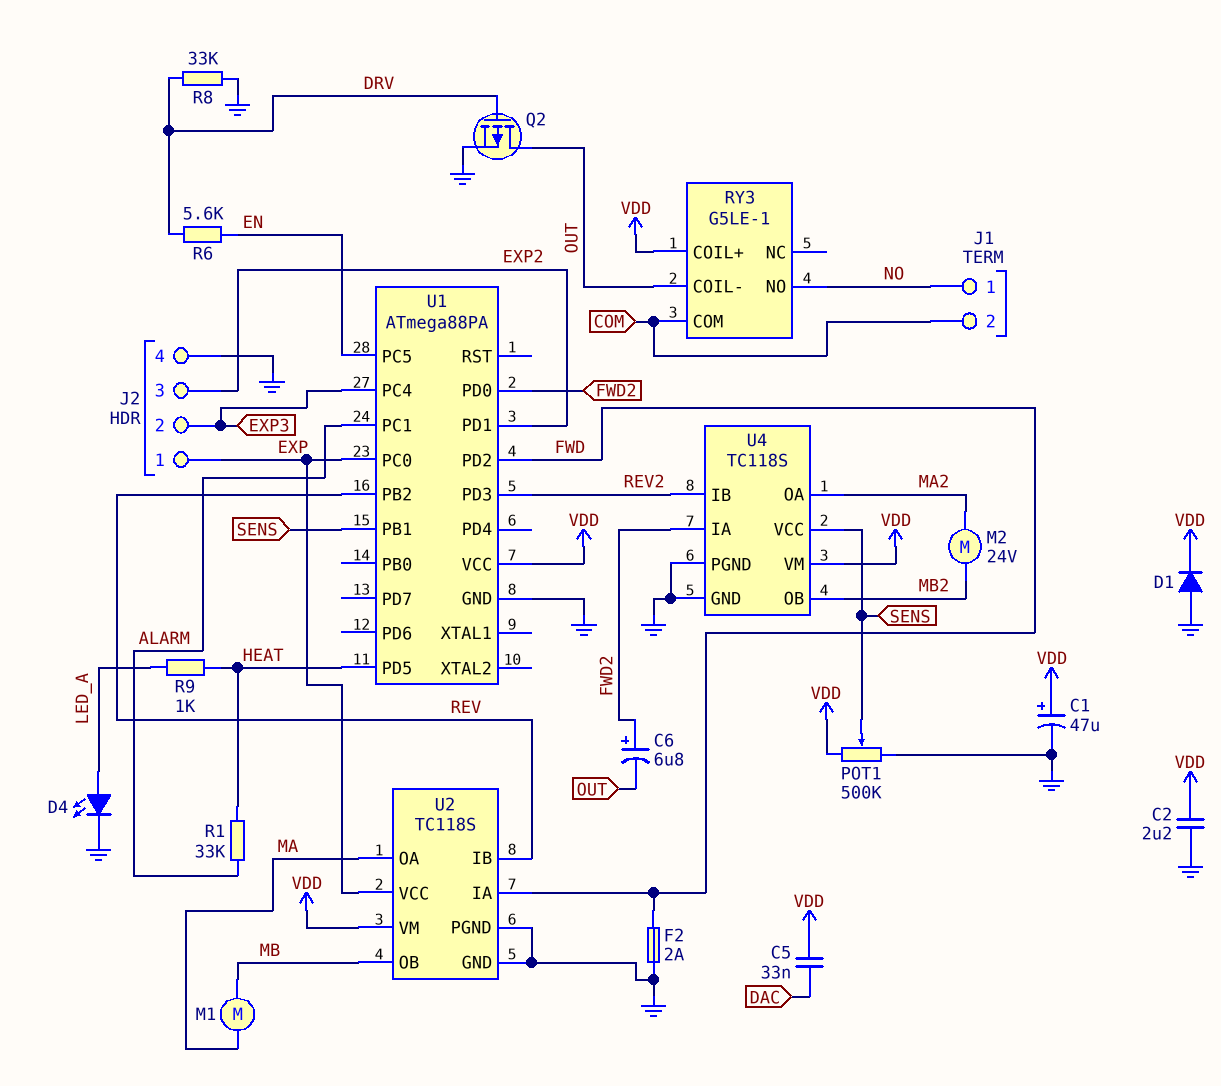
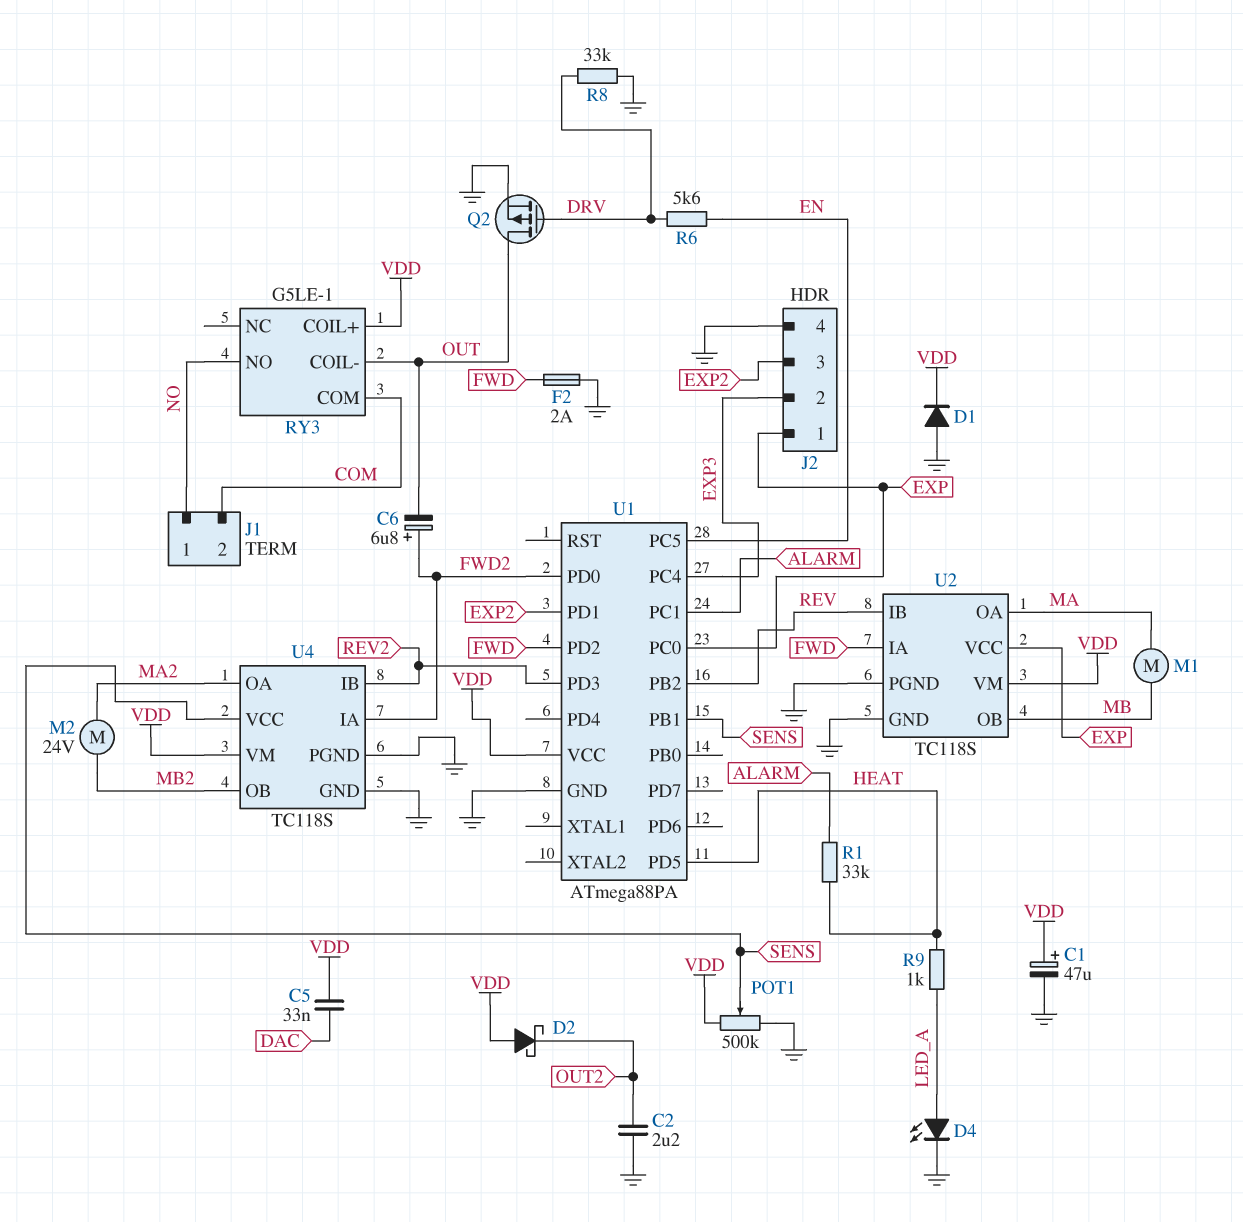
C2: 2.2uF (GND, VDD) -> 2.2uF (GND, OUT2)
D2: none -> schottky (A VDD, K OUT2)

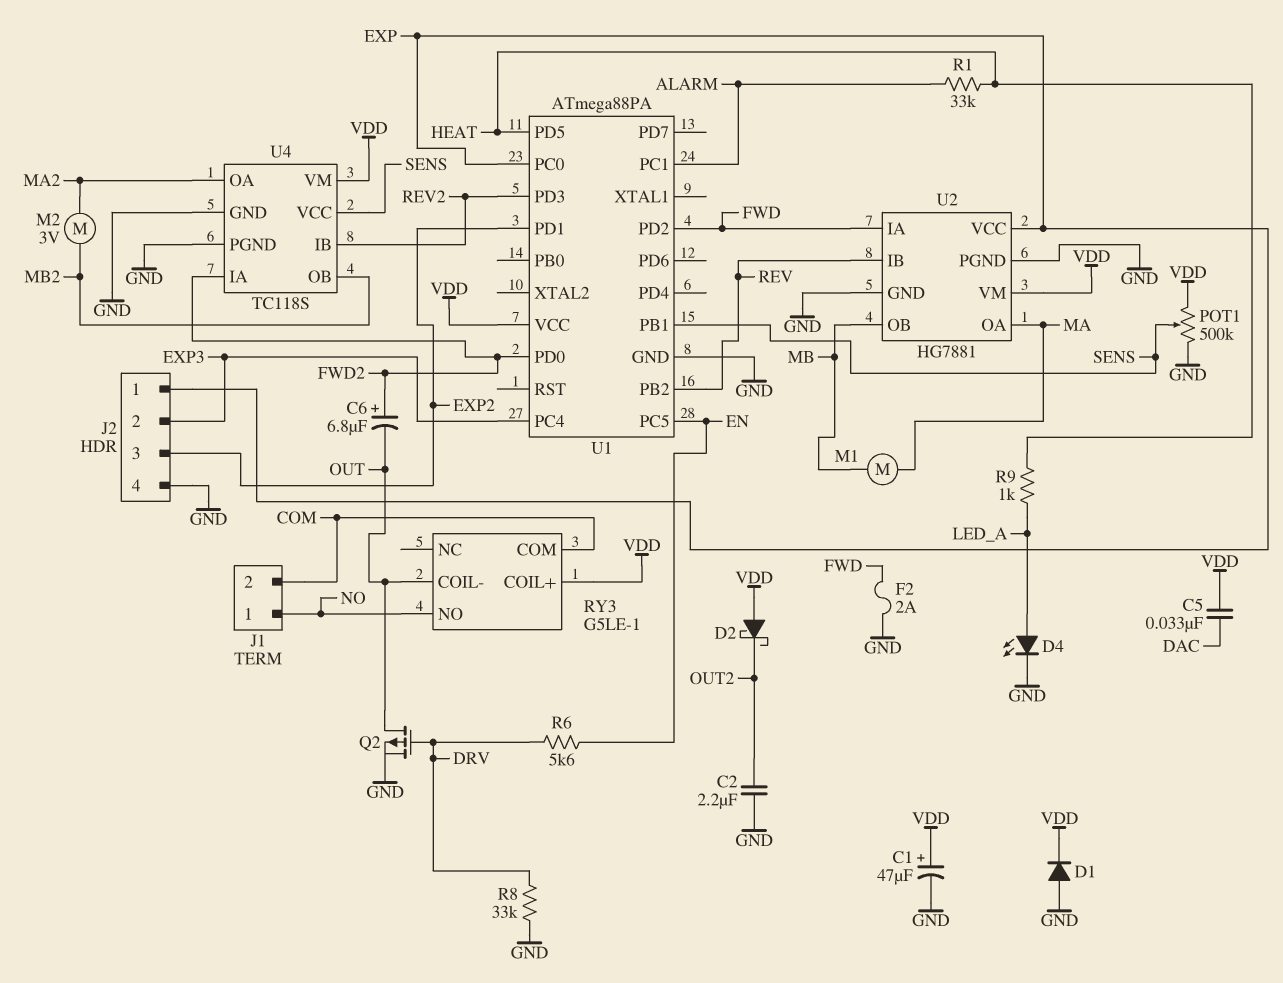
M2: motor 24V (MA2, MB2) -> motor 3V (MA2, MB2)
U2: TC118S -> HG7881

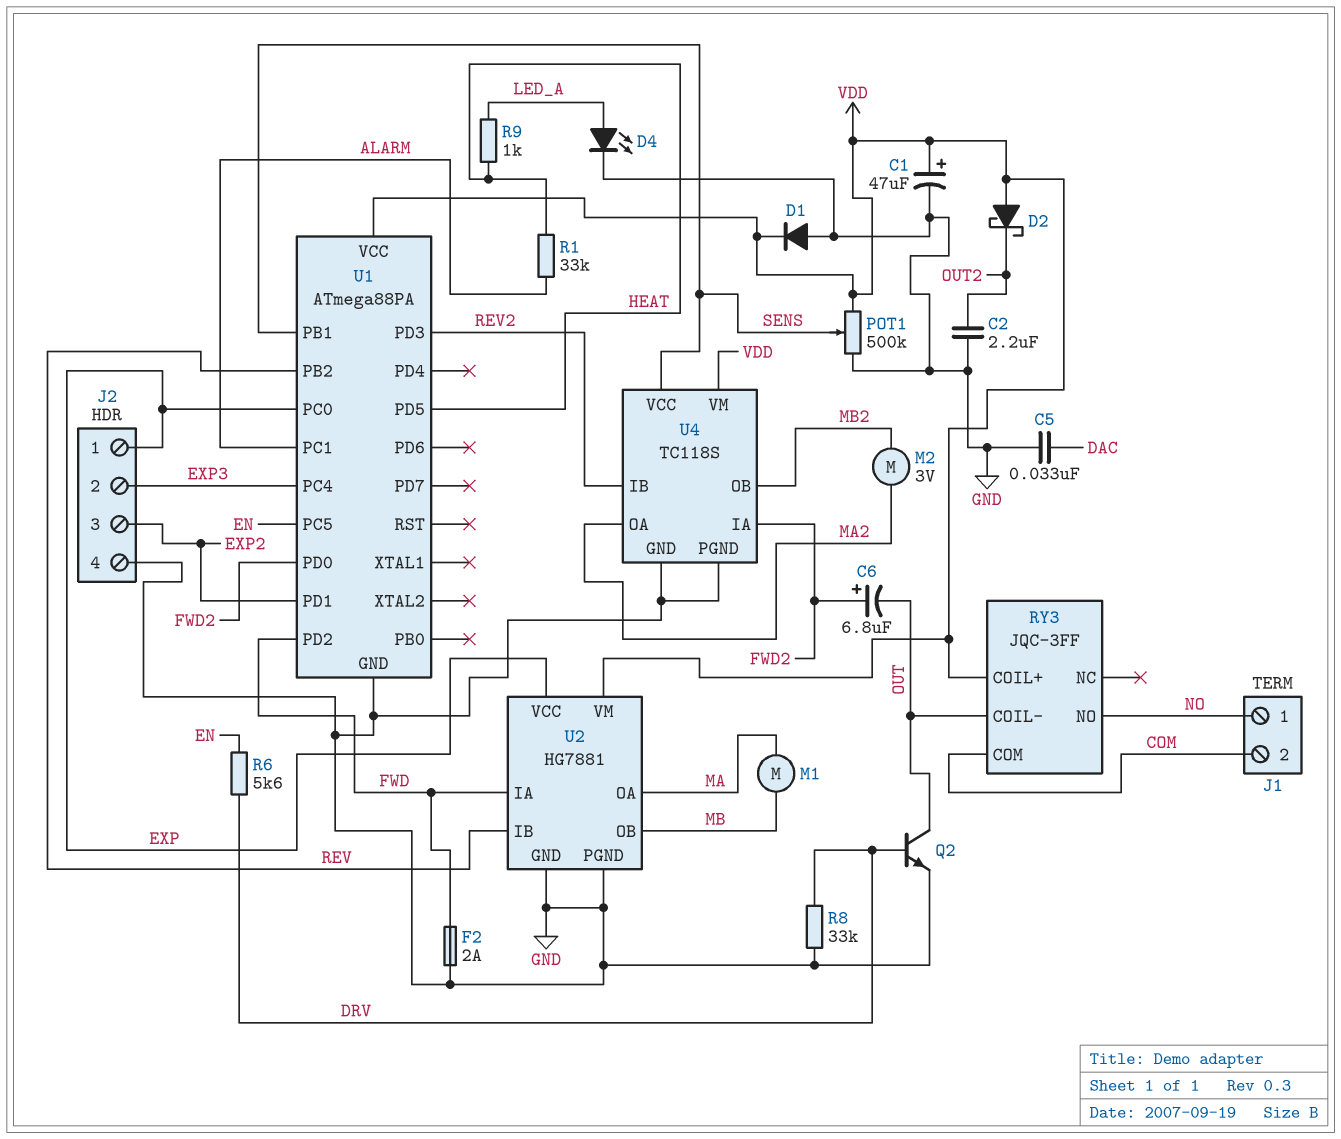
C5: 33nF (DAC, VDD) -> 33nF (DAC, GND)
Q2: PMOS (G DRV, D OUT, S GND) -> NPN (B DRV, C OUT, E GND)
RY3: G5LE-1 -> JQC-3FF

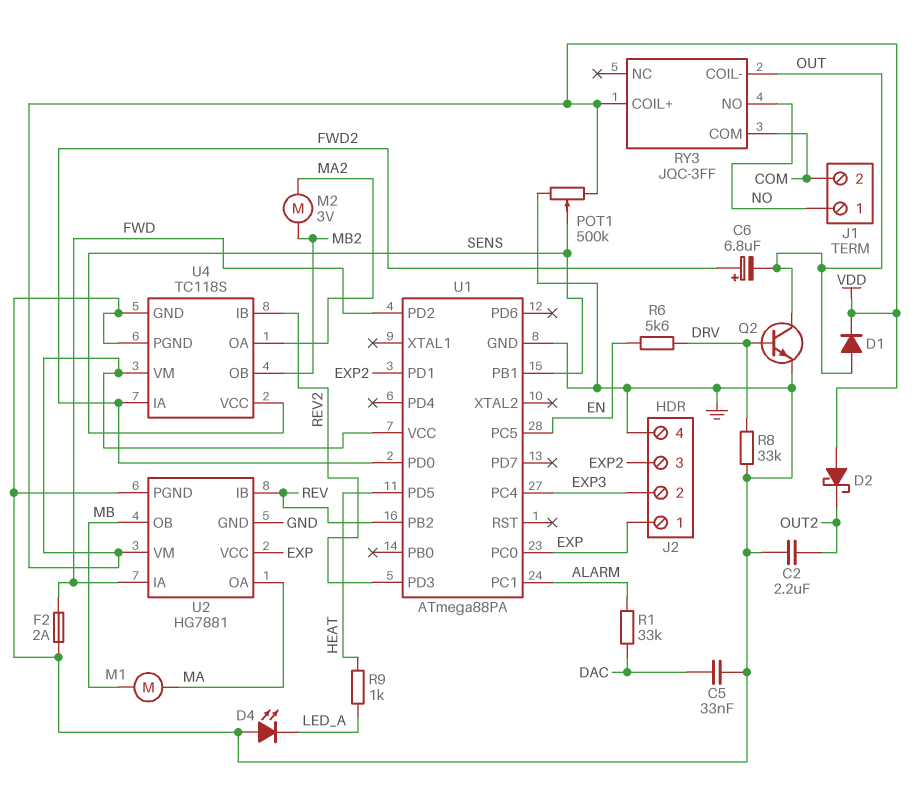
C1: 47uF (plus VDD, minus GND) -> none
D1: diode (A GND, K VDD) -> diode (A OUT, K VDD)
D4: LED (A LED_A, K GND) -> LED (A GND, K LED_A)
R1: 33k (ALARM, HEAT) -> 33k (ALARM, DAC)

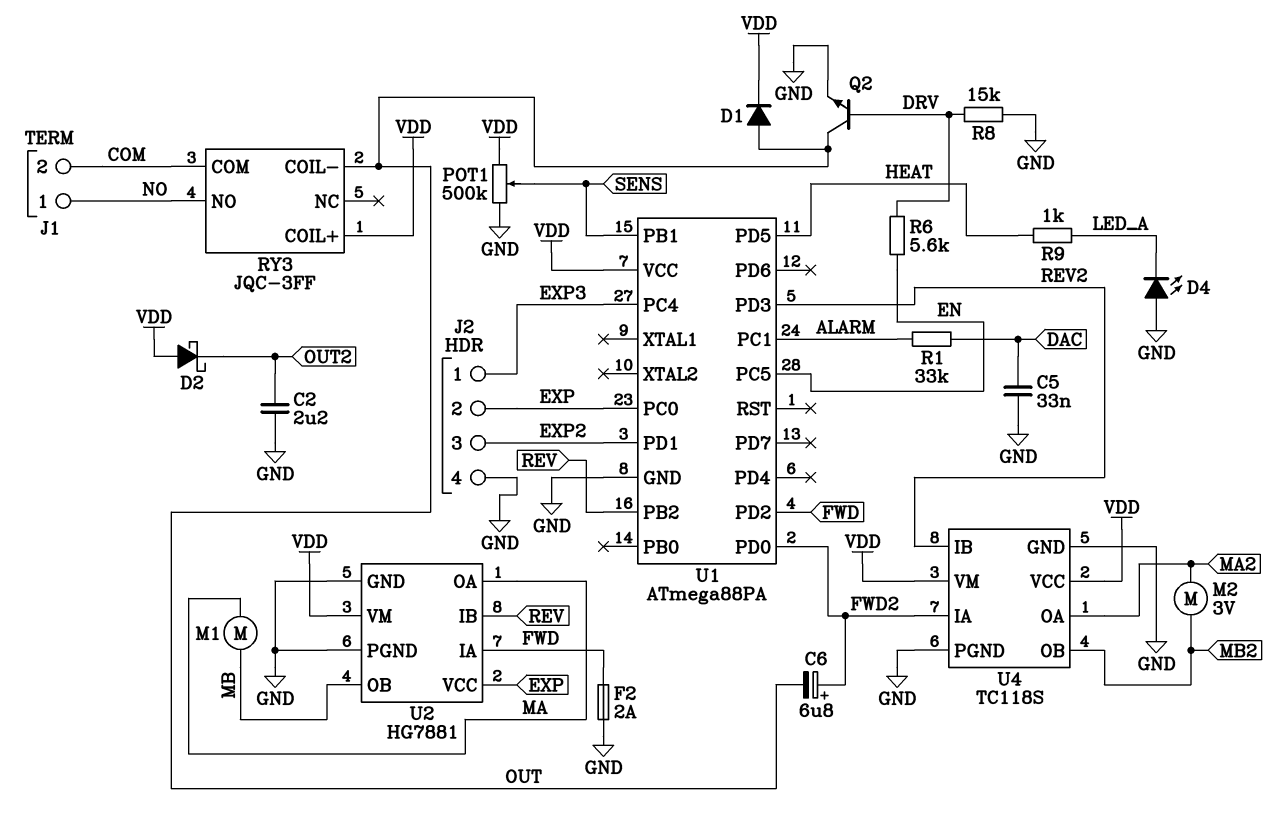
J2 pin 1: EXP -> EXP3
J2 pin 2: EXP3 -> EXP
R8: 33k (DRV, GND) -> 15k (DRV, GND)
U4 pin VCC: SENS -> VDD

